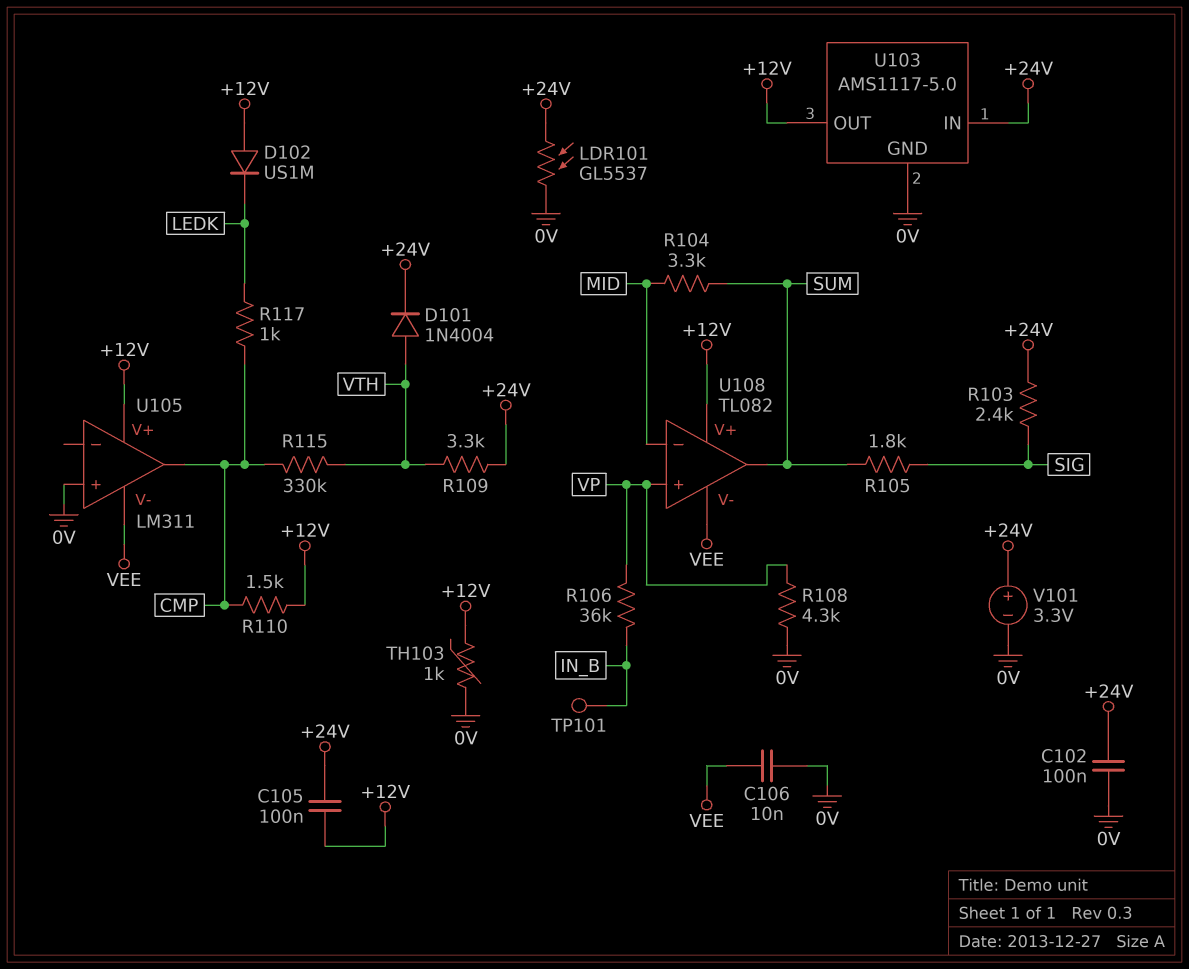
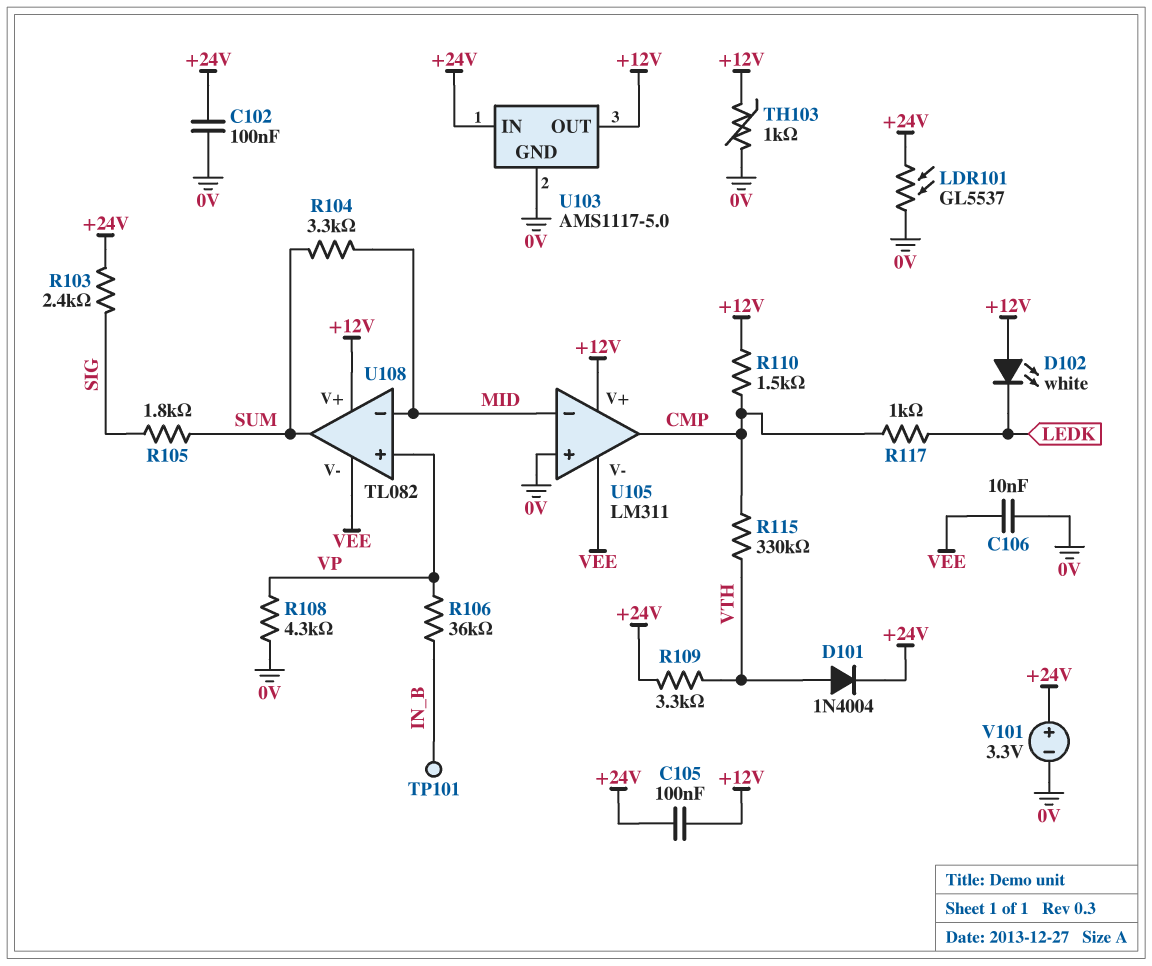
D102: diode US1M (A +12V, K LEDK) -> LED white (A +12V, K LEDK)
U105 pin in-: none -> MID

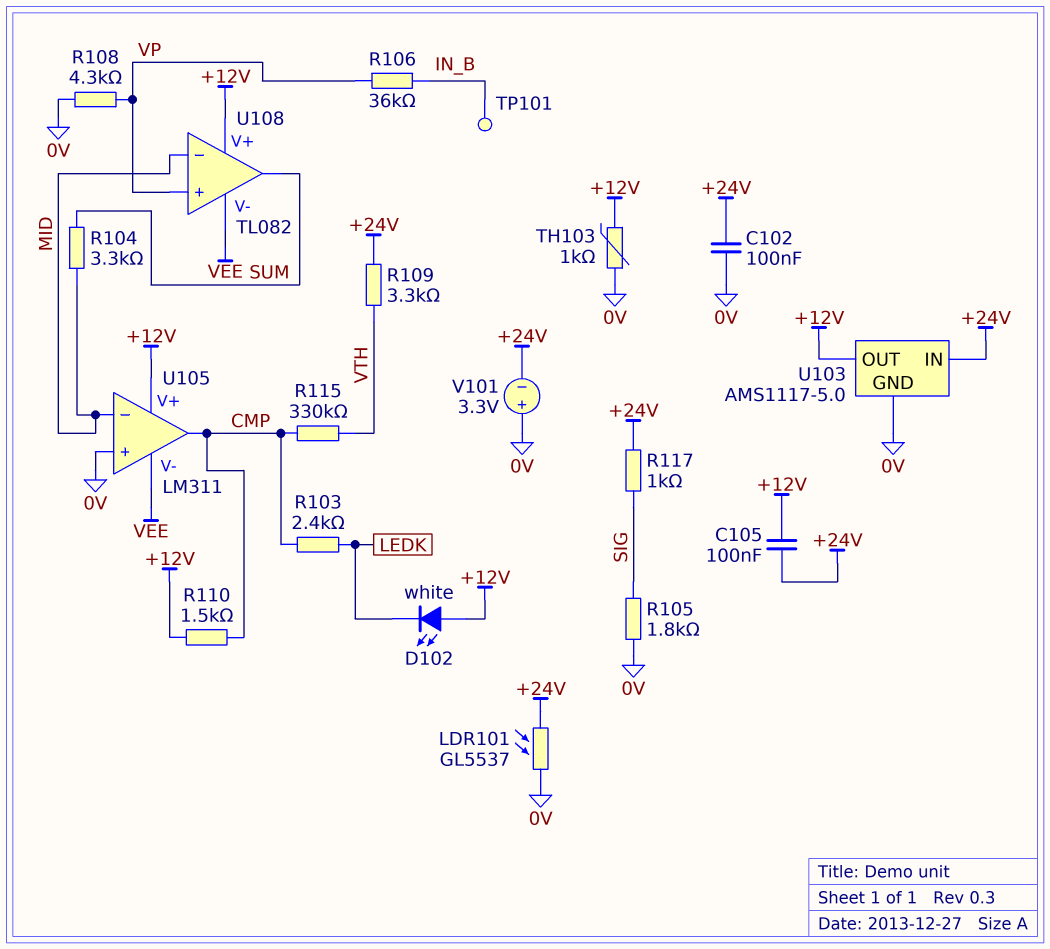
C106: 10nF (0V, VEE) -> none
D101: diode 1N4004 (A VTH, K +24V) -> none
R103: 2.4k (+24V, SIG) -> 2.4k (CMP, LEDK)
R105: 1.8k (SIG, SUM) -> 1.8k (0V, SIG)
R117: 1k (CMP, LEDK) -> 1k (+24V, SIG)
V101: 3.3V (plus +24V, minus 0V) -> 3.3V (plus 0V, minus +24V)

